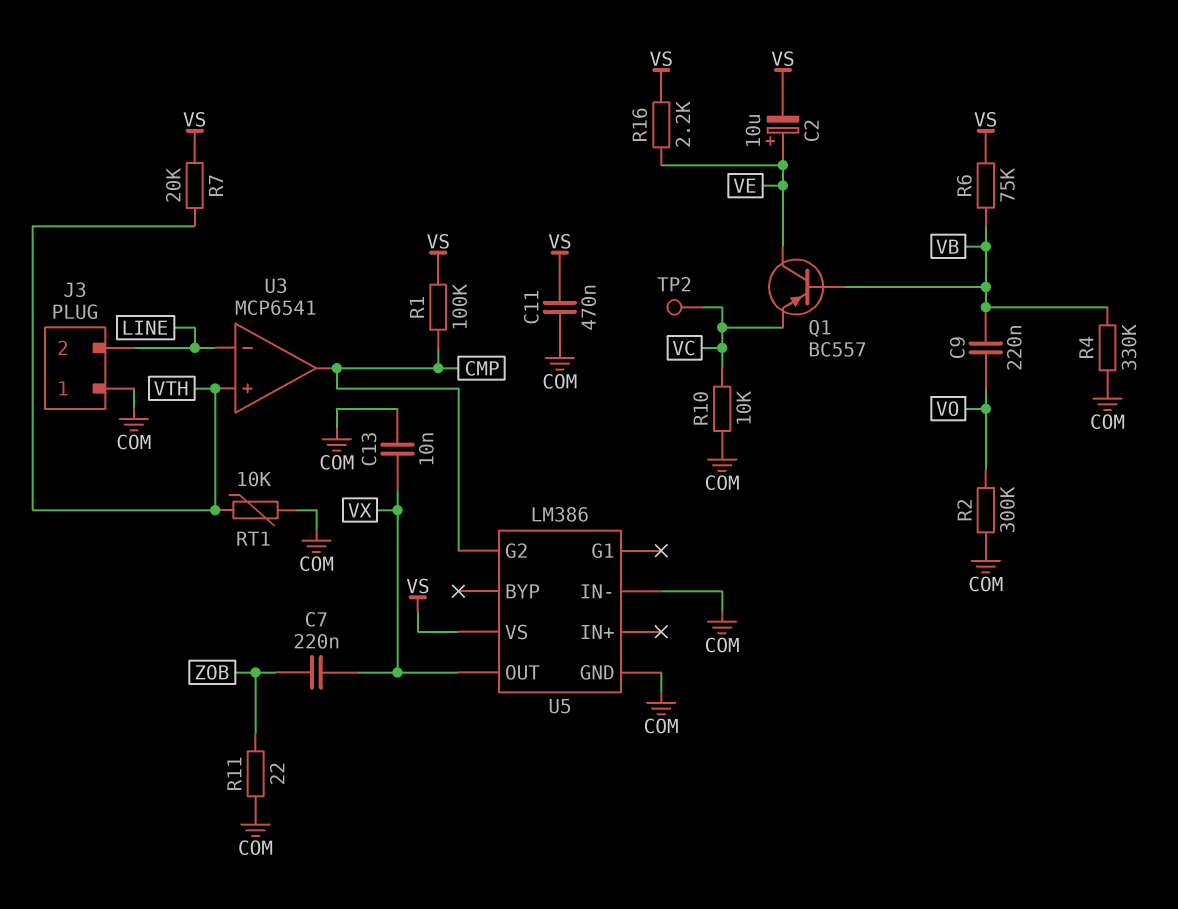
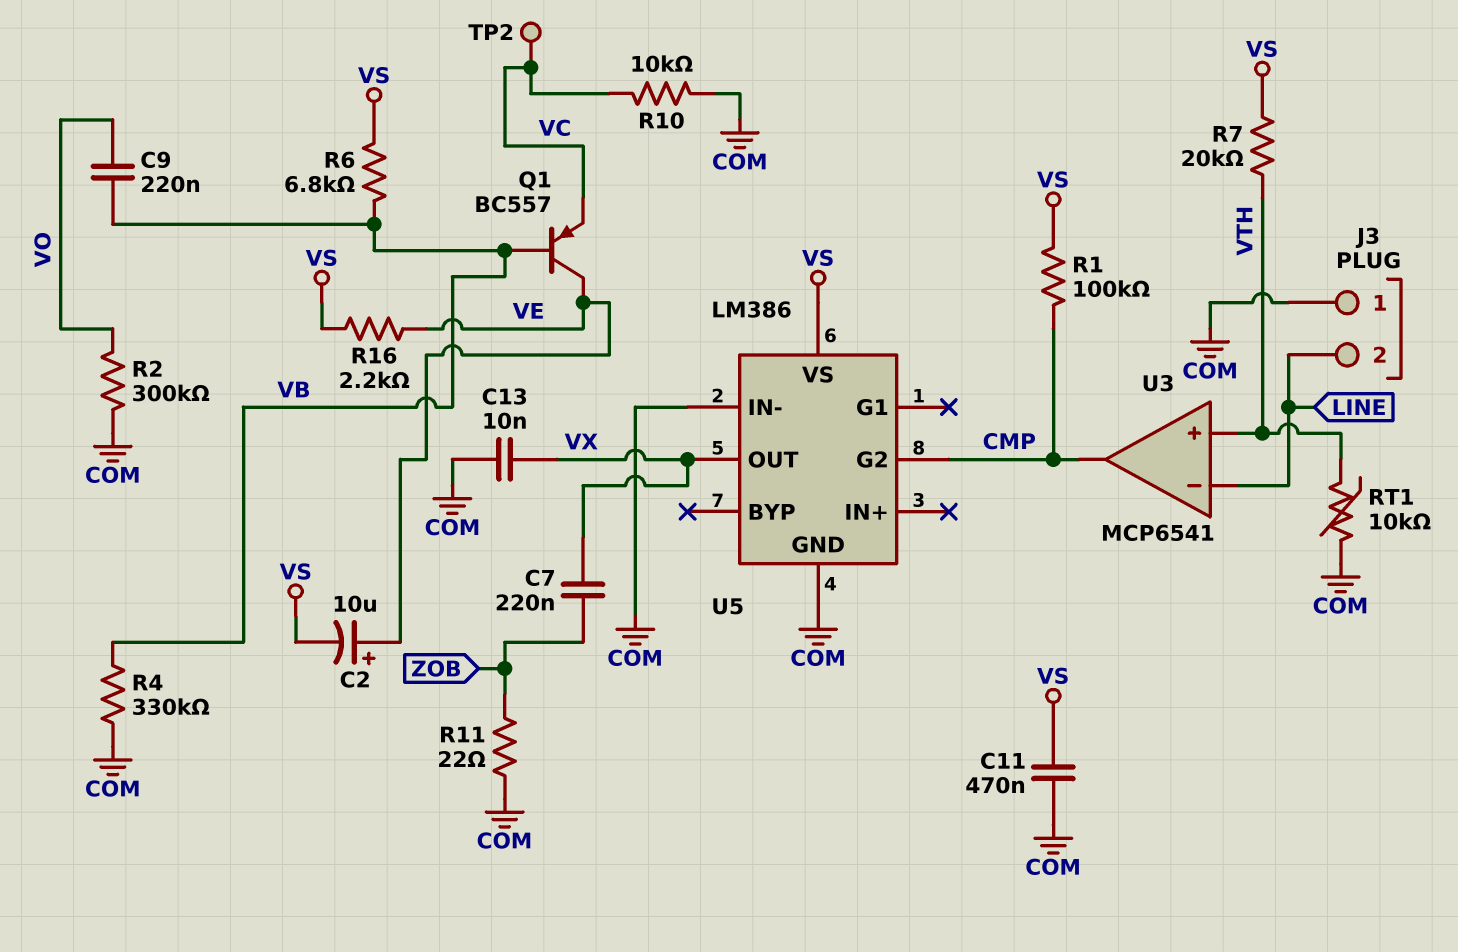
R6: 75k (VB, VS) -> 6.8k (VB, VS)

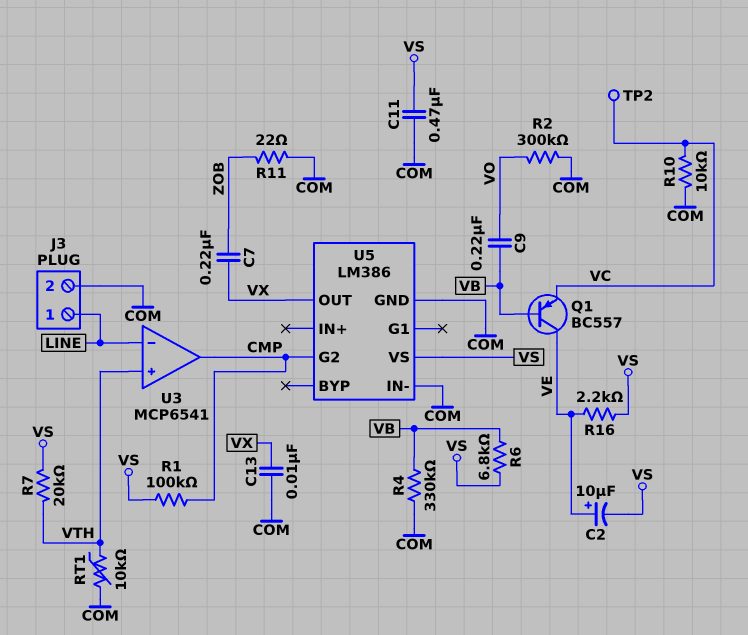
J3 pin 1: COM -> LINE
J3 pin 2: LINE -> COM

